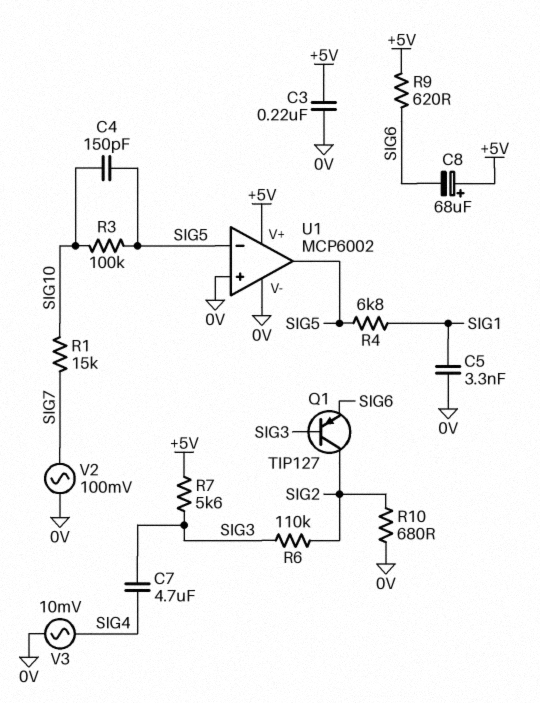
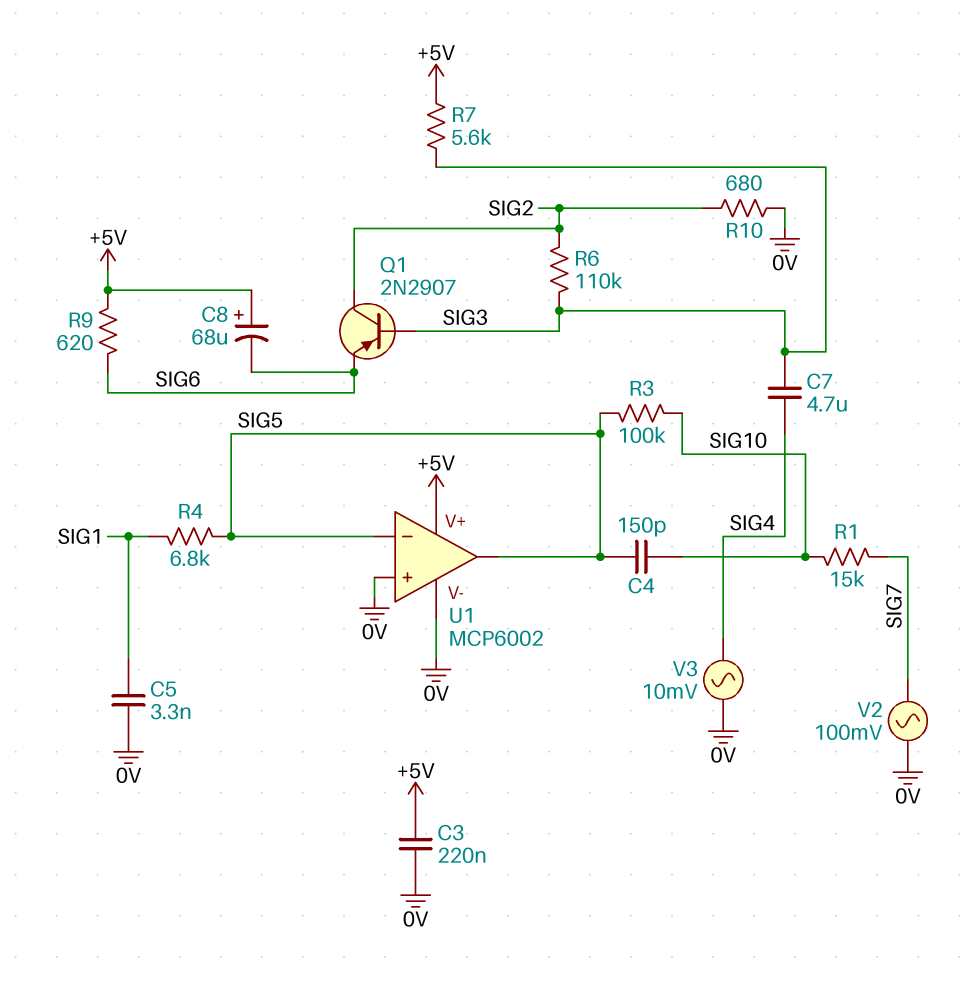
Q1: PNP TIP127 (B SIG3, C SIG2, E SIG6) -> PNP 2N2907 (B SIG3, C SIG2, E SIG6)

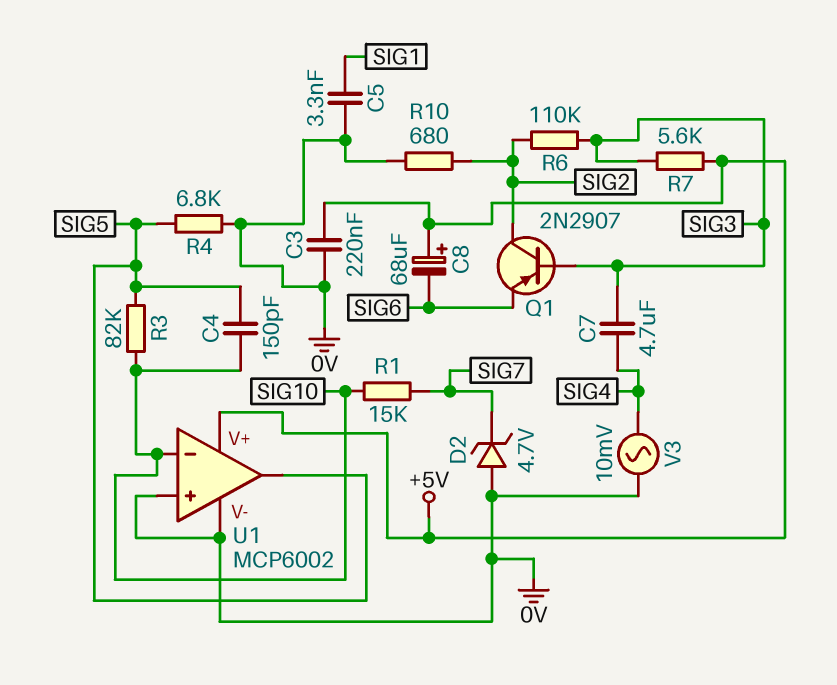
D2: none -> zener 4.7V (A 0V, K SIG7)
R3: 100k (SIG5, SIG10) -> 82k (SIG5, SIG10)
R4: 6.8k (SIG1, SIG5) -> 6.8k (0V, SIG5)
R9: 620 (+5V, SIG6) -> none
U1 pin in-: SIG5 -> SIG10
V2: AC 100mV (0V, SIG7) -> none

